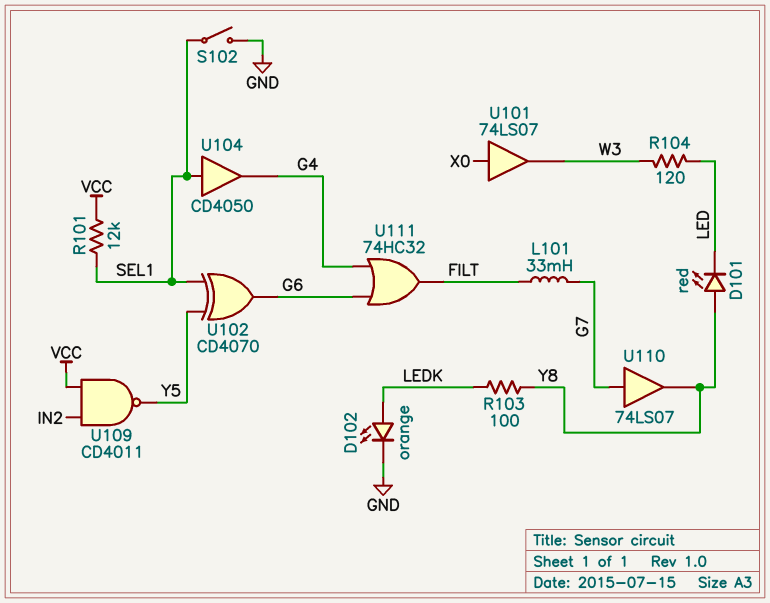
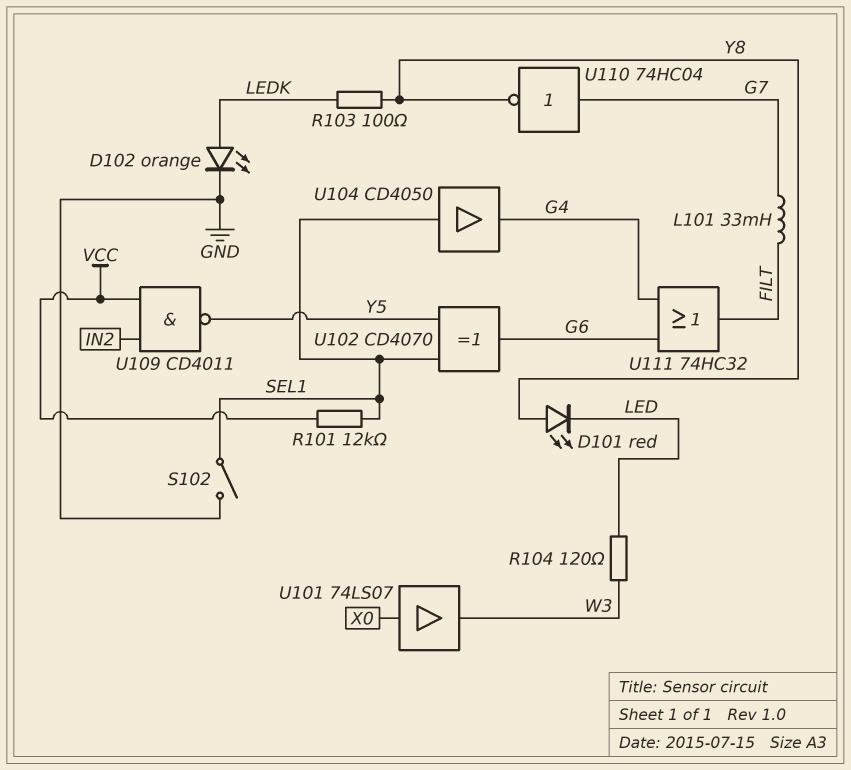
U110: buffer 74LS07 (in G7, out Y8) -> NOT 74HC04 (in G7, out Y8)

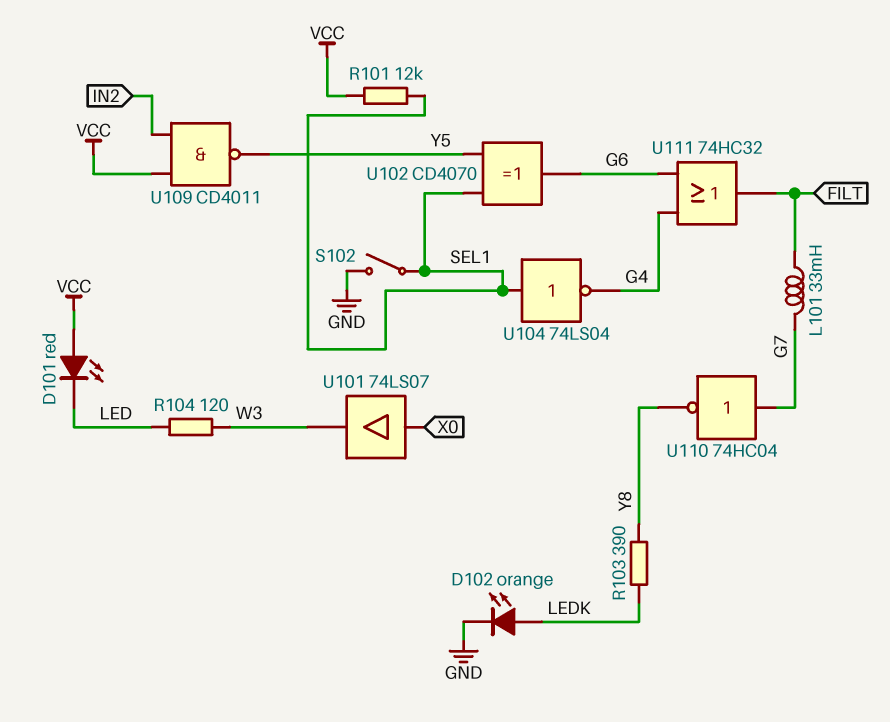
D101: LED red (A Y8, K LED) -> LED red (A VCC, K LED)
R103: 100 (LEDK, Y8) -> 390 (LEDK, Y8)
U104: buffer CD4050 (in SEL1, out G4) -> NOT 74LS04 (in SEL1, out G4)

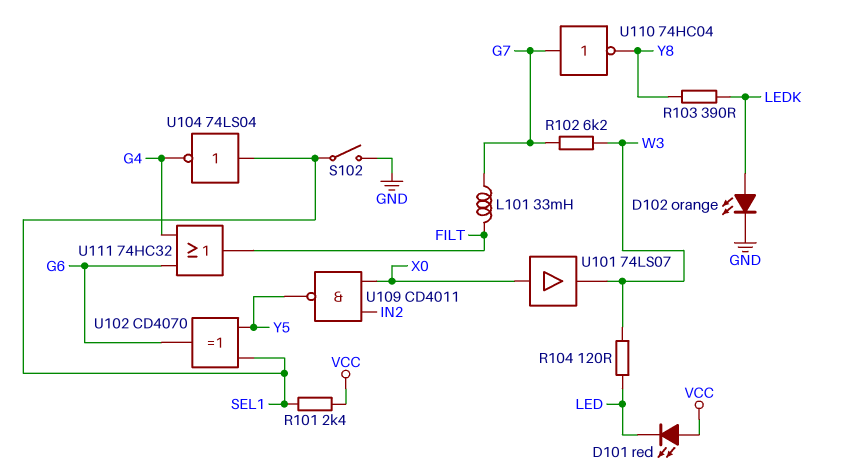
R101: 12k (SEL1, VCC) -> 2.4k (SEL1, VCC)
R102: none -> 6.2k (G7, W3)
U109: NAND CD4011 (in IN2, in VCC, out Y5) -> NAND CD4011 (in IN2, in X0, out Y5)

